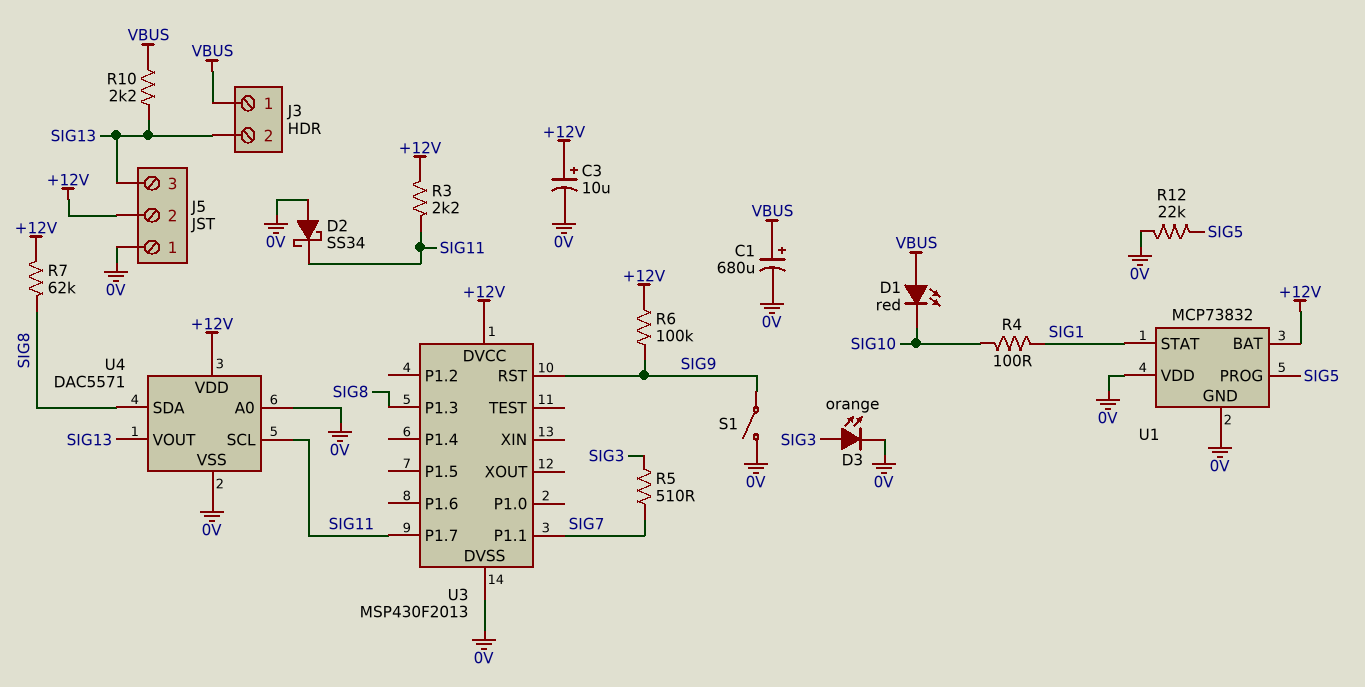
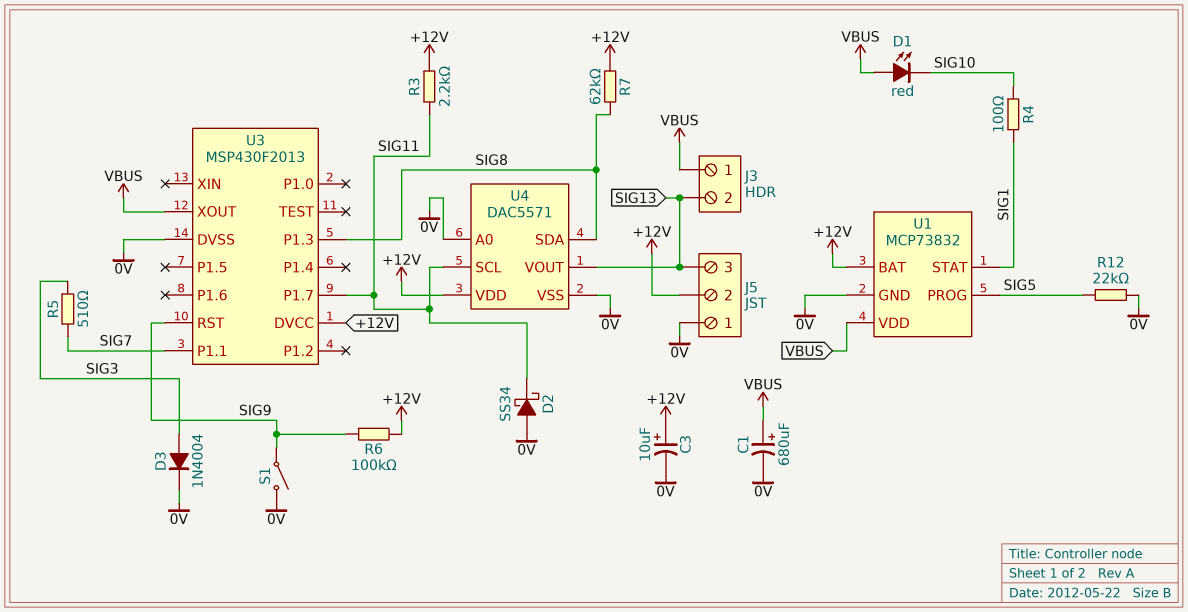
D3: LED orange (A SIG3, K 0V) -> diode 1N4004 (A SIG3, K 0V)
R10: 2.2k (SIG13, VBUS) -> none
U1 pin VDD: 0V -> VBUS
U3 pin XOUT: none -> VBUS

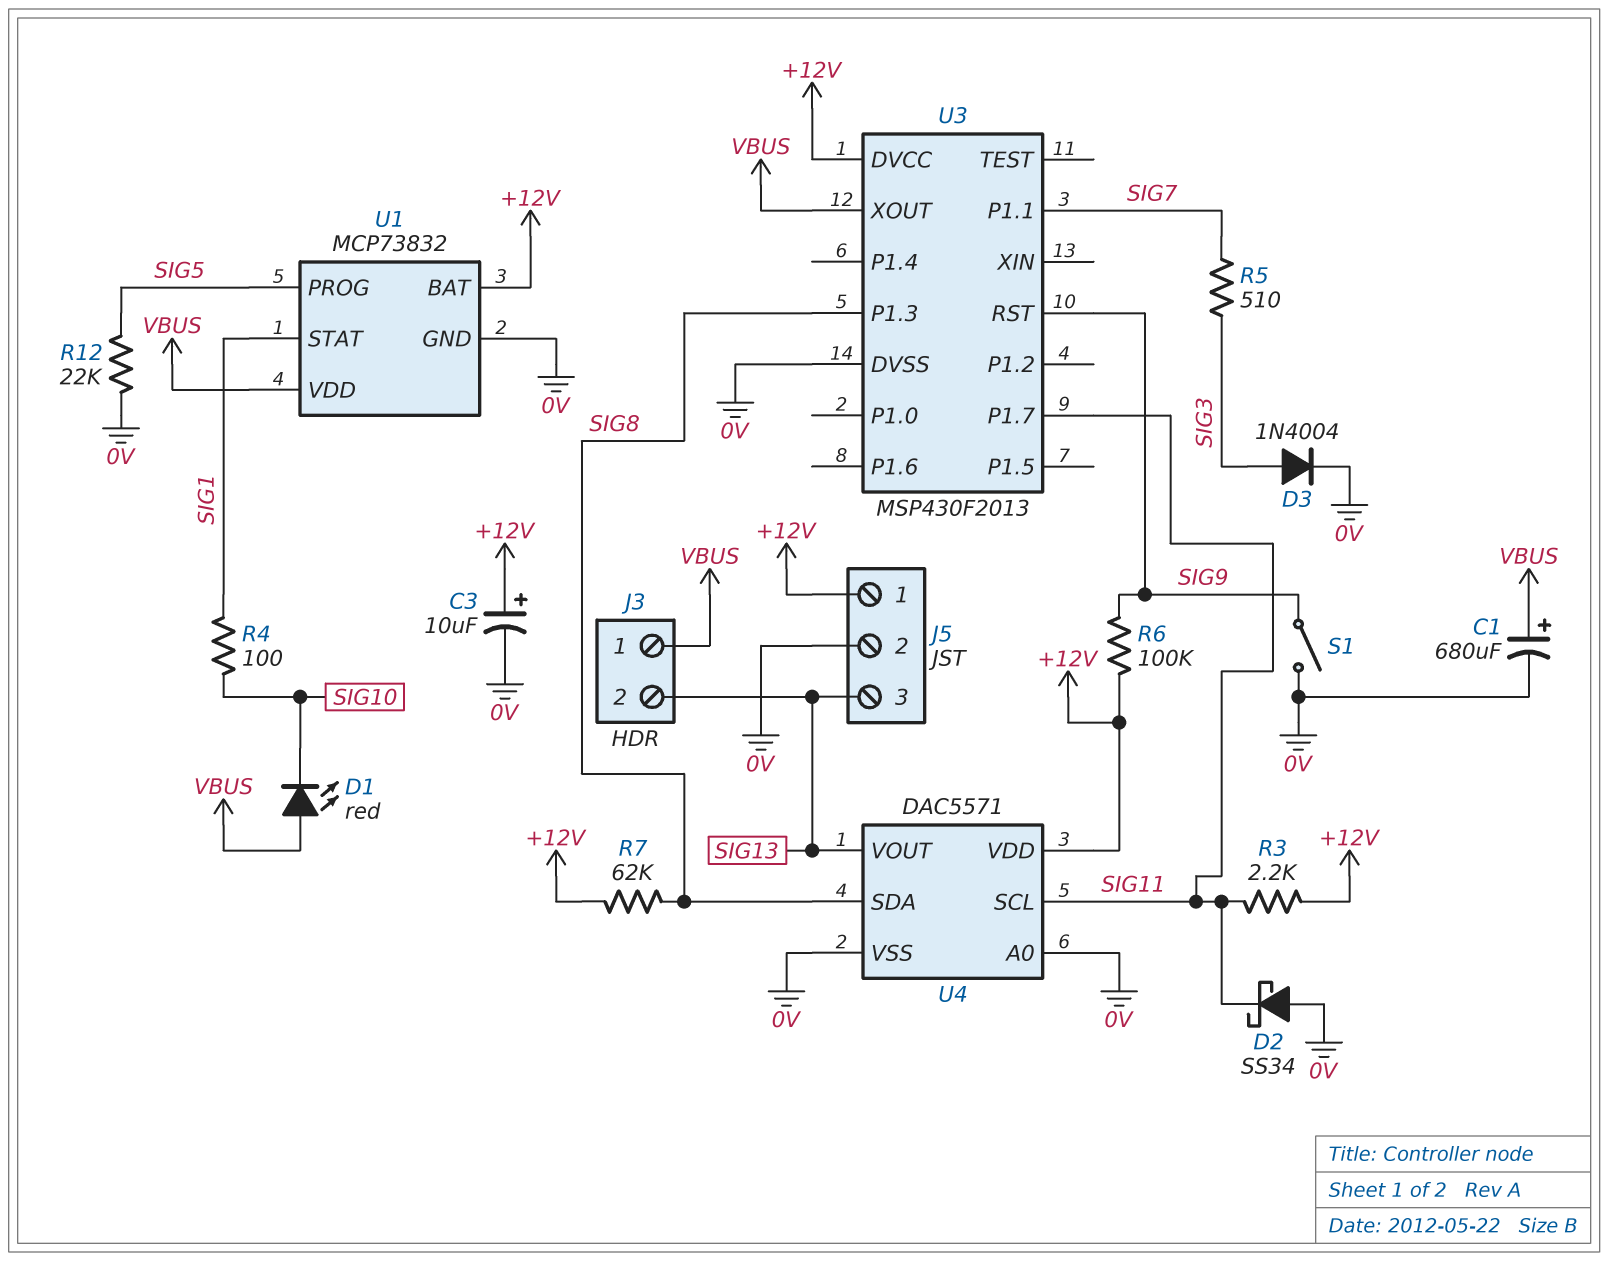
J5 pin 1: 0V -> +12V
J5 pin 2: +12V -> 0V

